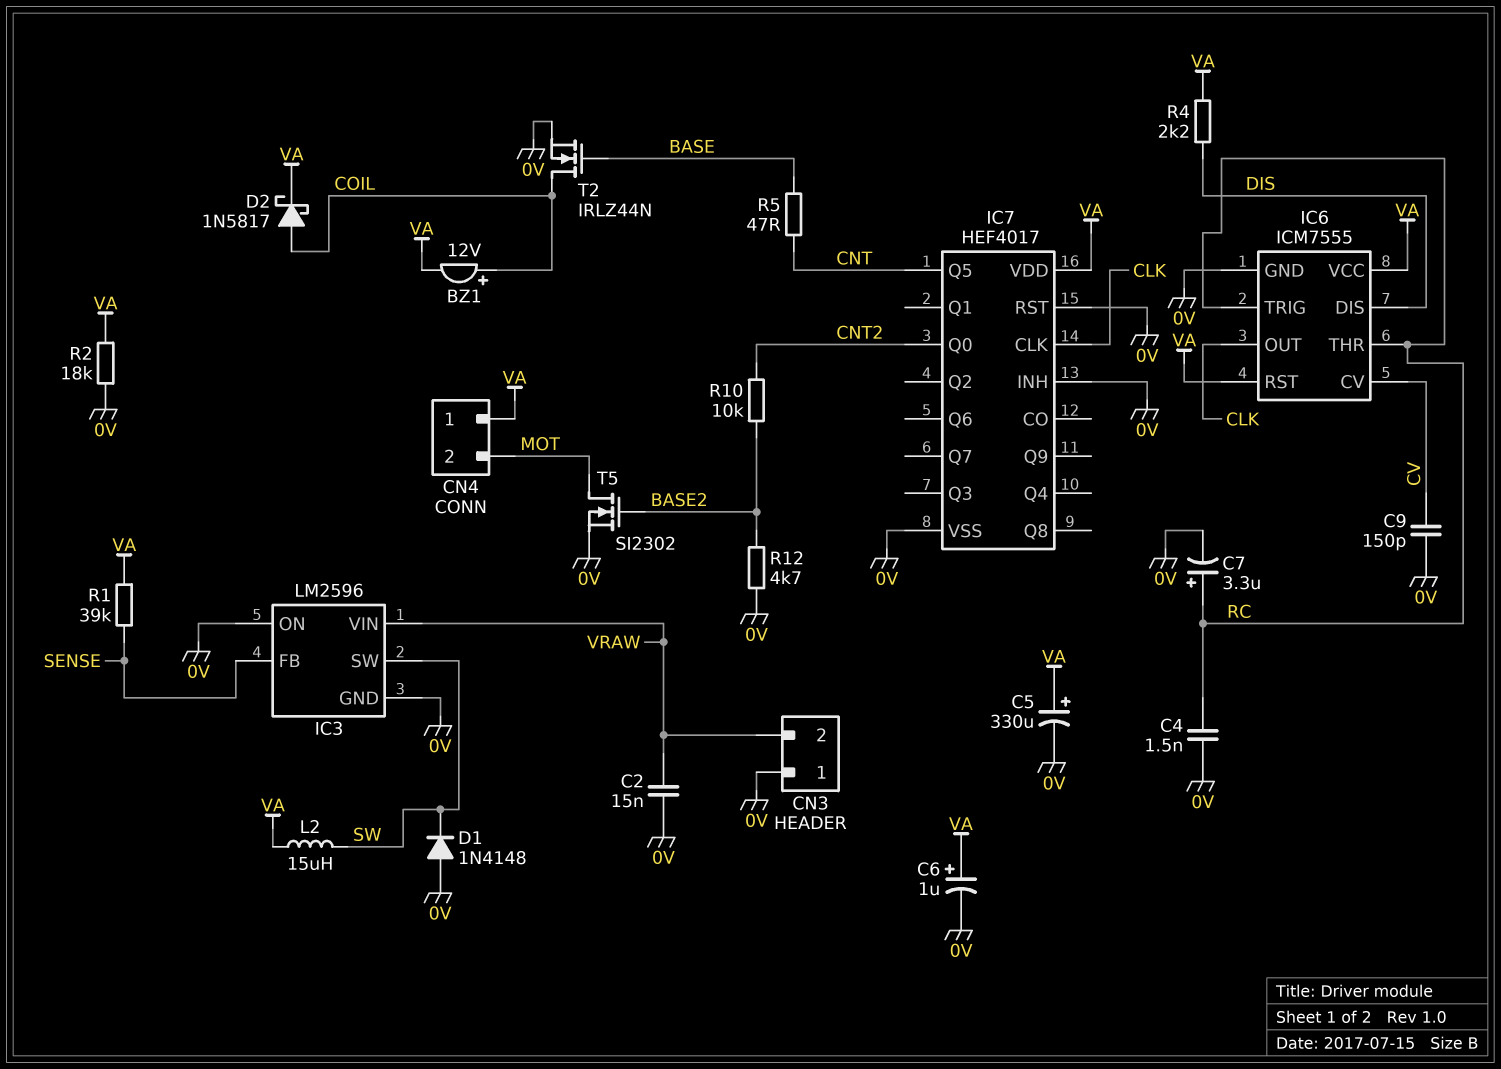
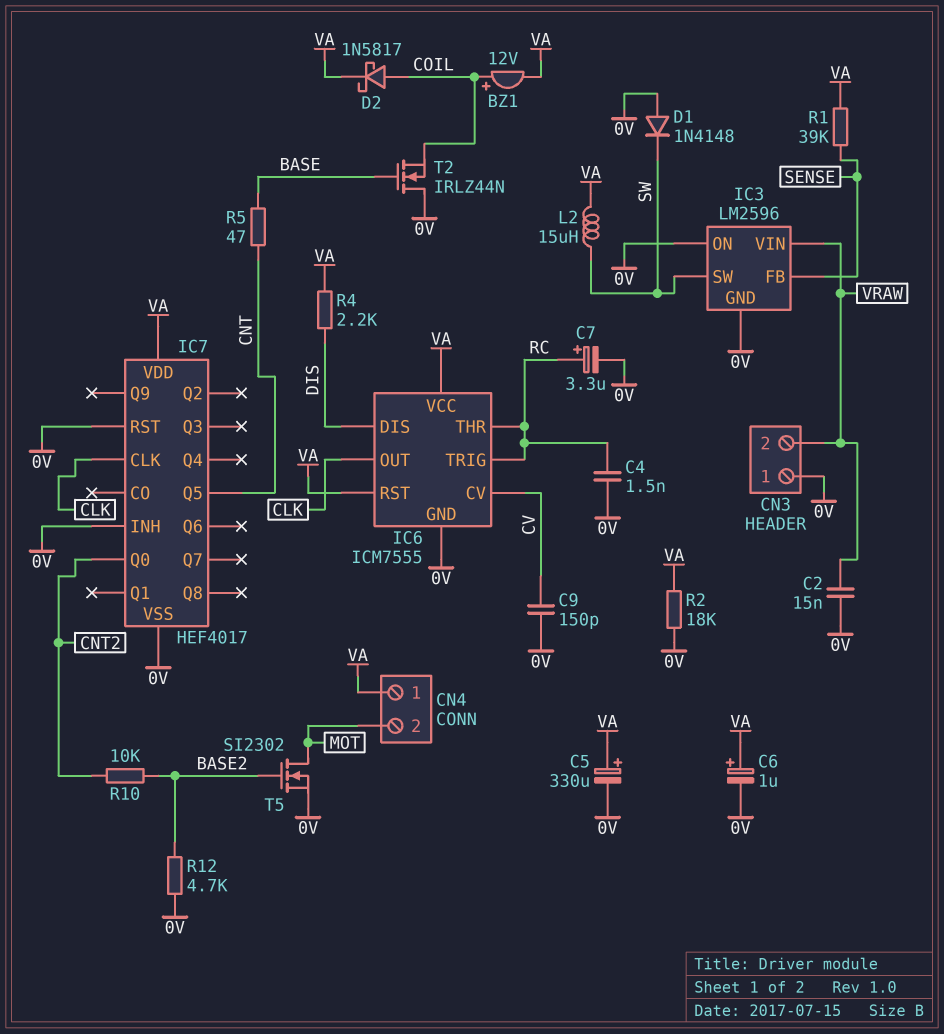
T2: NMOS IRLZ44N (G BASE, D COIL, S 0V) -> NMOS IRLZ44N (G BASE, D 0V, S COIL)

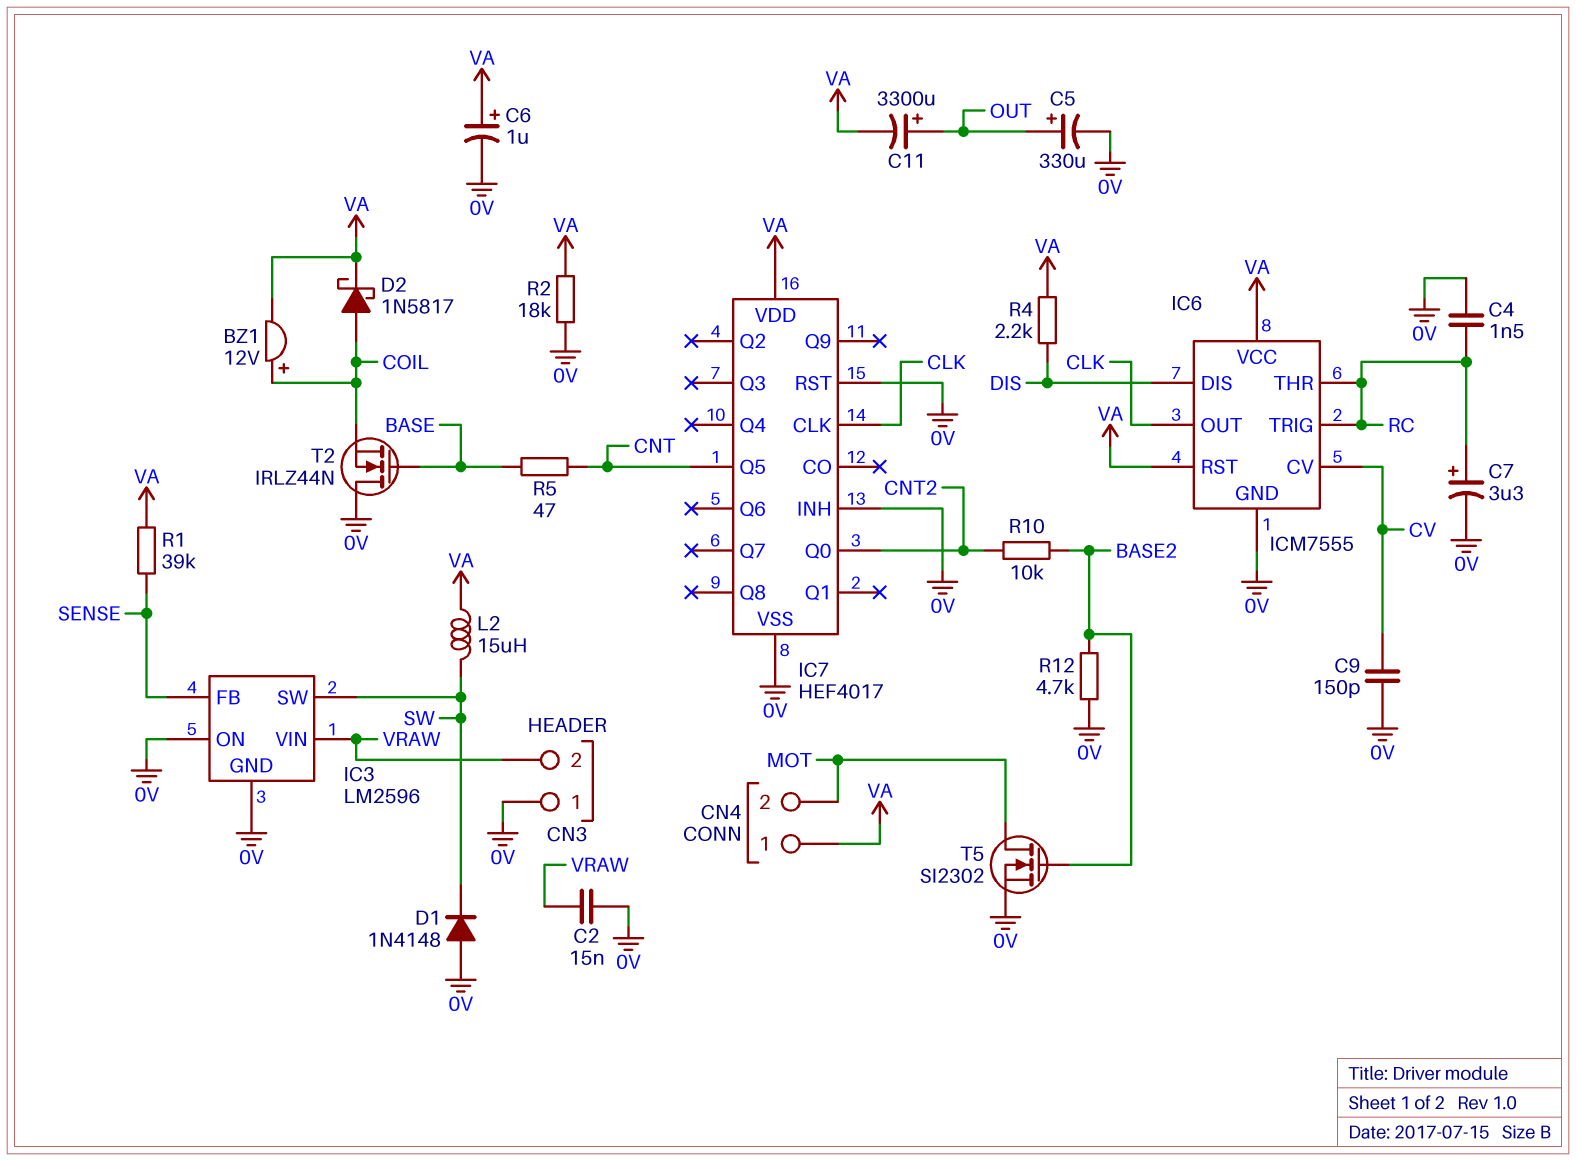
C5: 330uF (plus VA, minus 0V) -> 330uF (plus OUT, minus 0V)
C11: none -> 3300uF (plus OUT, minus VA)

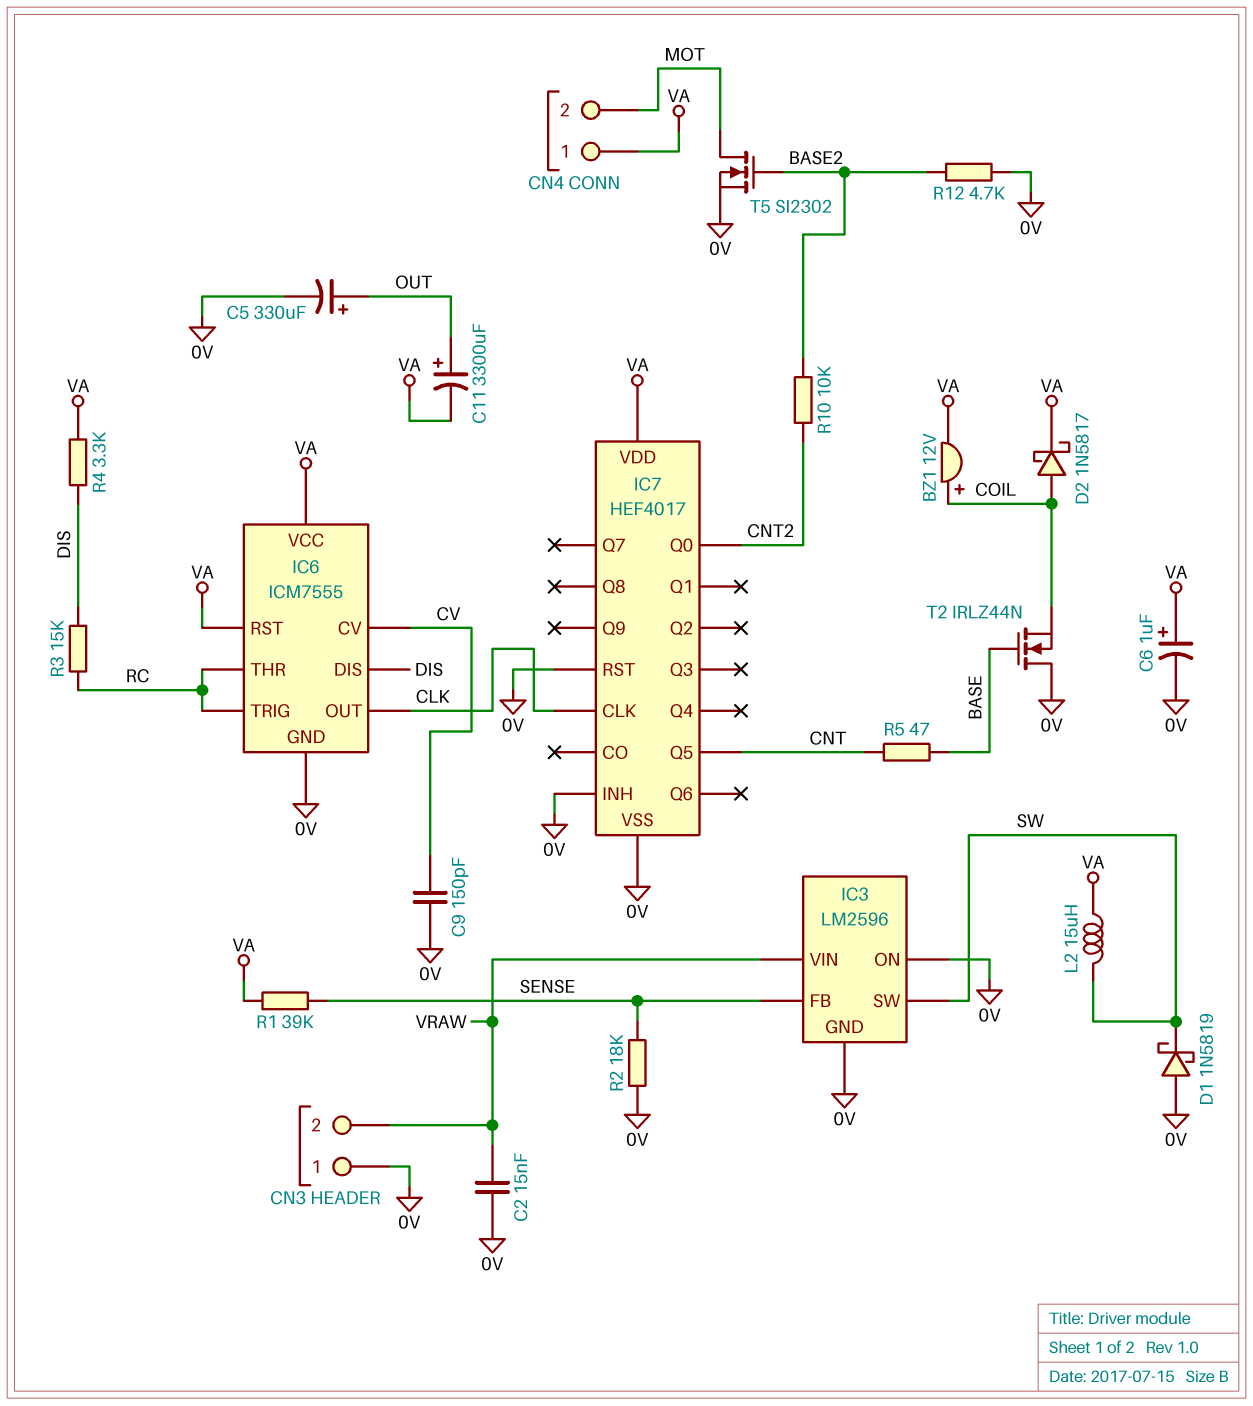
C4: 1.5nF (0V, RC) -> none
C7: 3.3uF (plus RC, minus 0V) -> none
D1: diode 1N4148 (A 0V, K SW) -> schottky 1N5819 (A 0V, K SW)
R2: 18k (0V, VA) -> 18k (0V, SENSE)
R3: none -> 15k (DIS, RC)
R4: 2.2k (DIS, VA) -> 3.3k (DIS, VA)

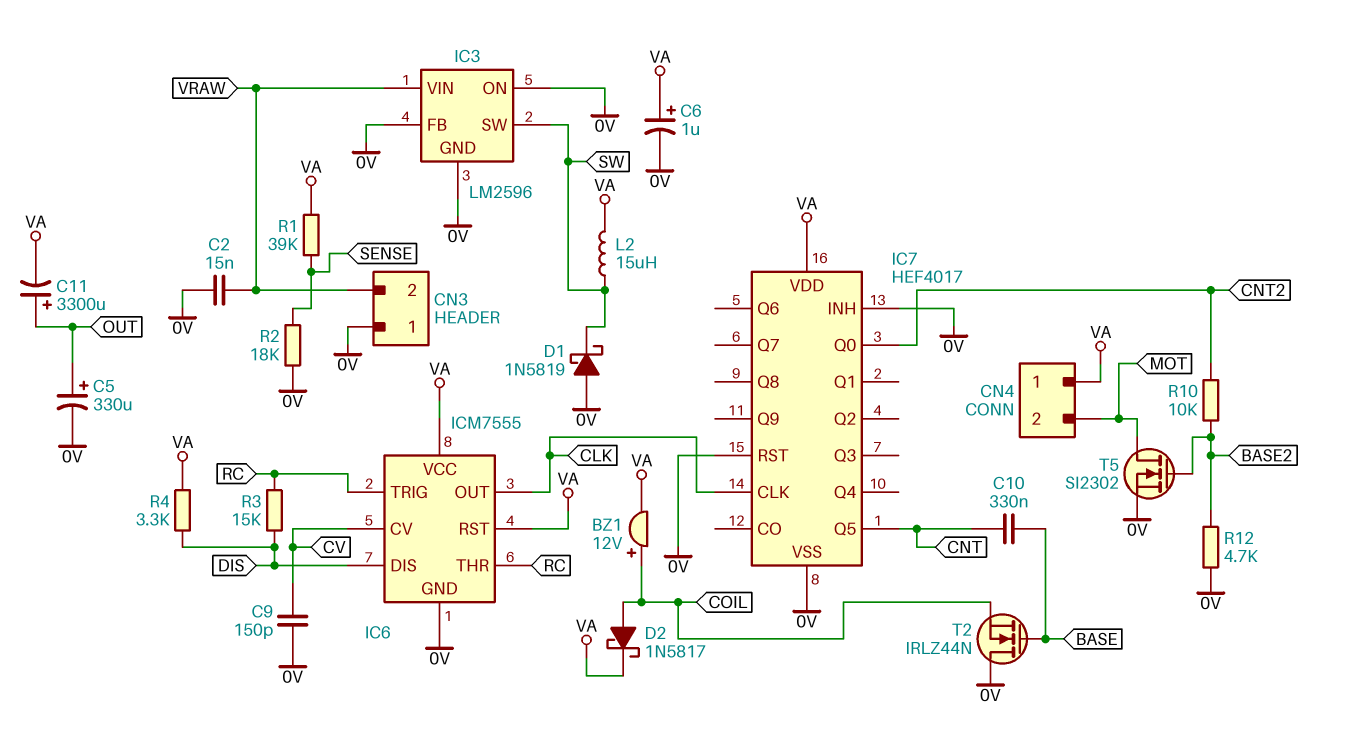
C10: none -> 330nF (BASE, CNT)
IC3 pin FB: SENSE -> 0V
R5: 47 (BASE, CNT) -> none

